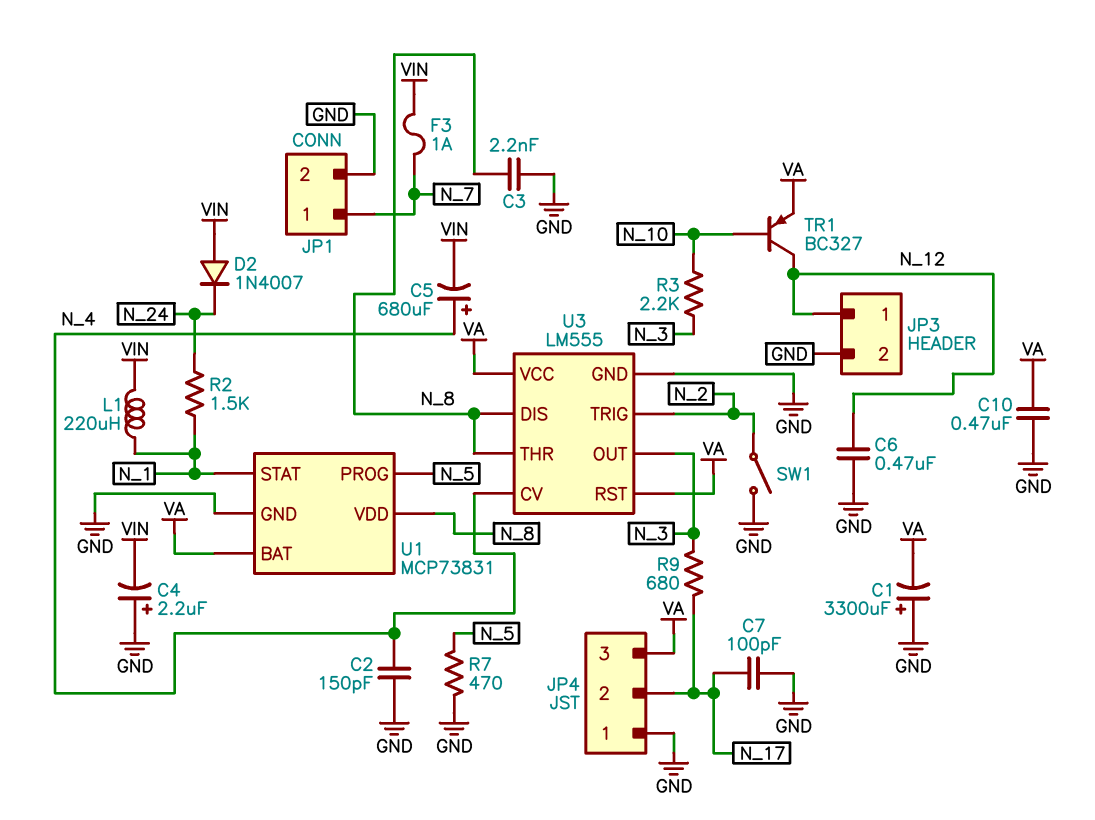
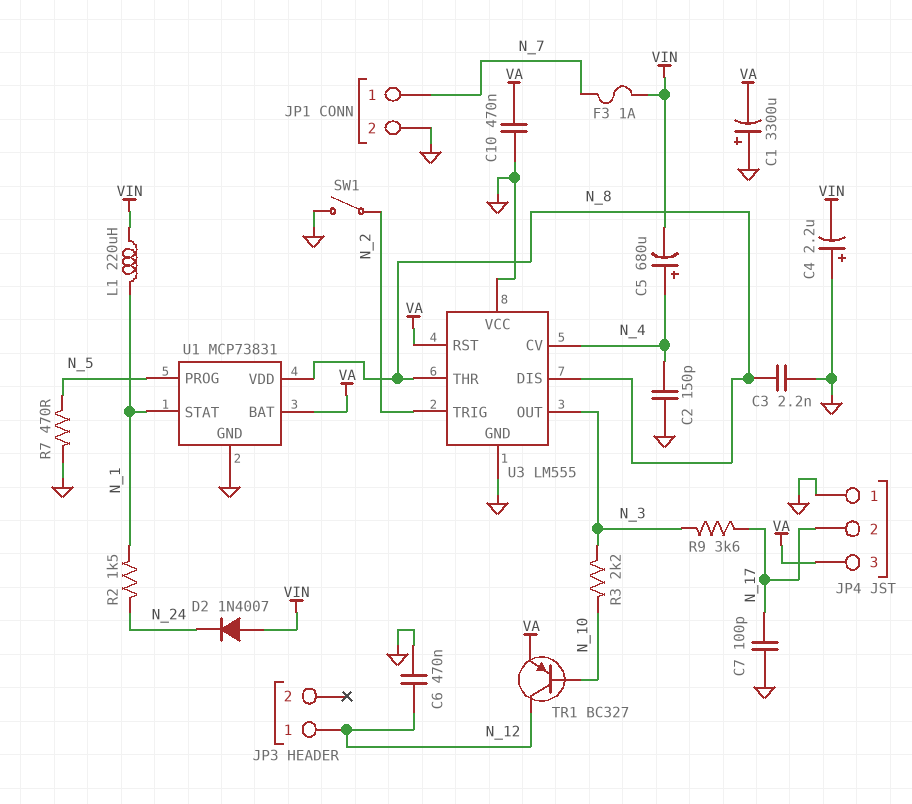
JP3 pin 2: GND -> none
R9: 680 (N_3, N_17) -> 3.6k (N_3, N_17)
U3 pin VCC: VA -> GND

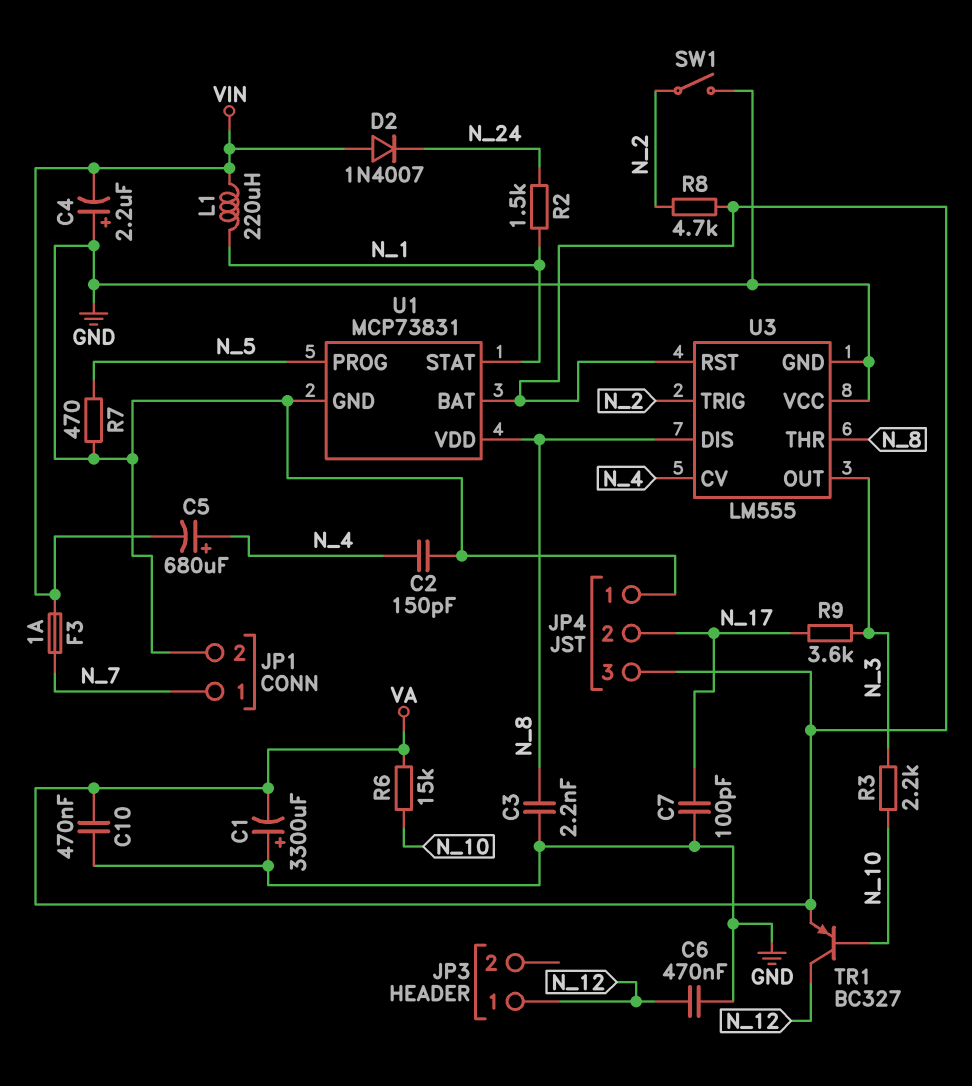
R6: none -> 15k (N_10, VA)
R8: none -> 4.7k (N_2, VA)

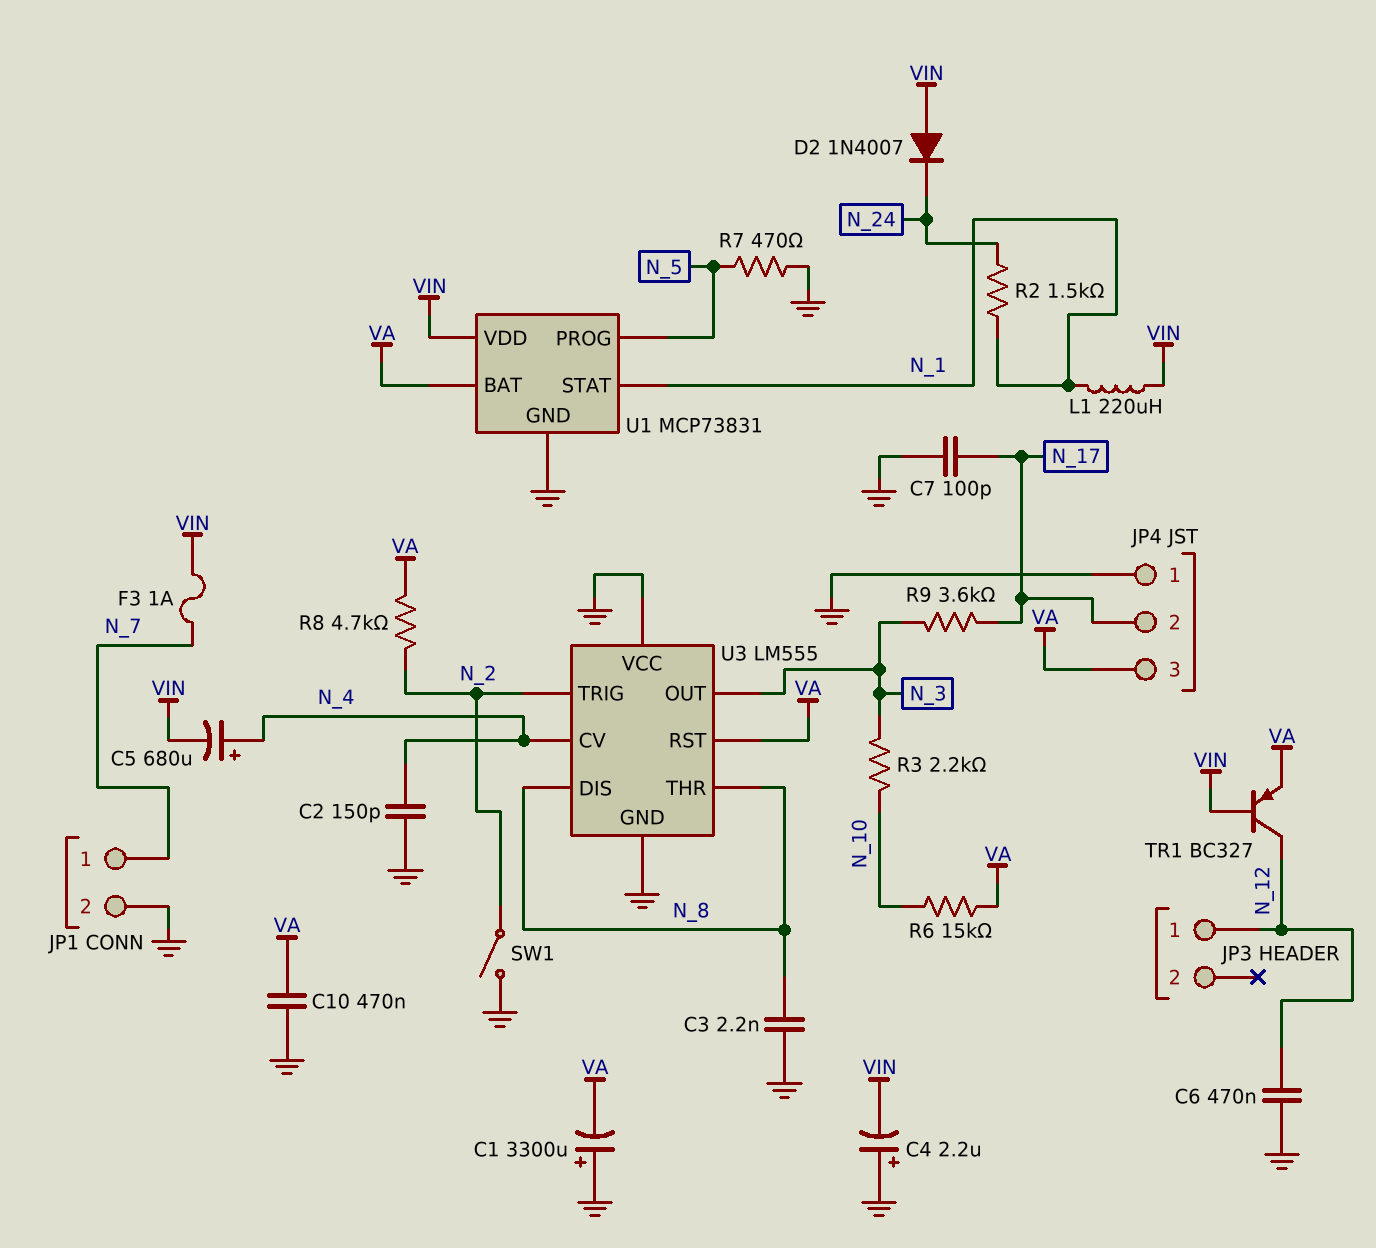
TR1: PNP BC327 (B N_10, C N_12, E VA) -> PNP BC327 (B VIN, C N_12, E VA)
U1 pin VDD: N_8 -> VIN

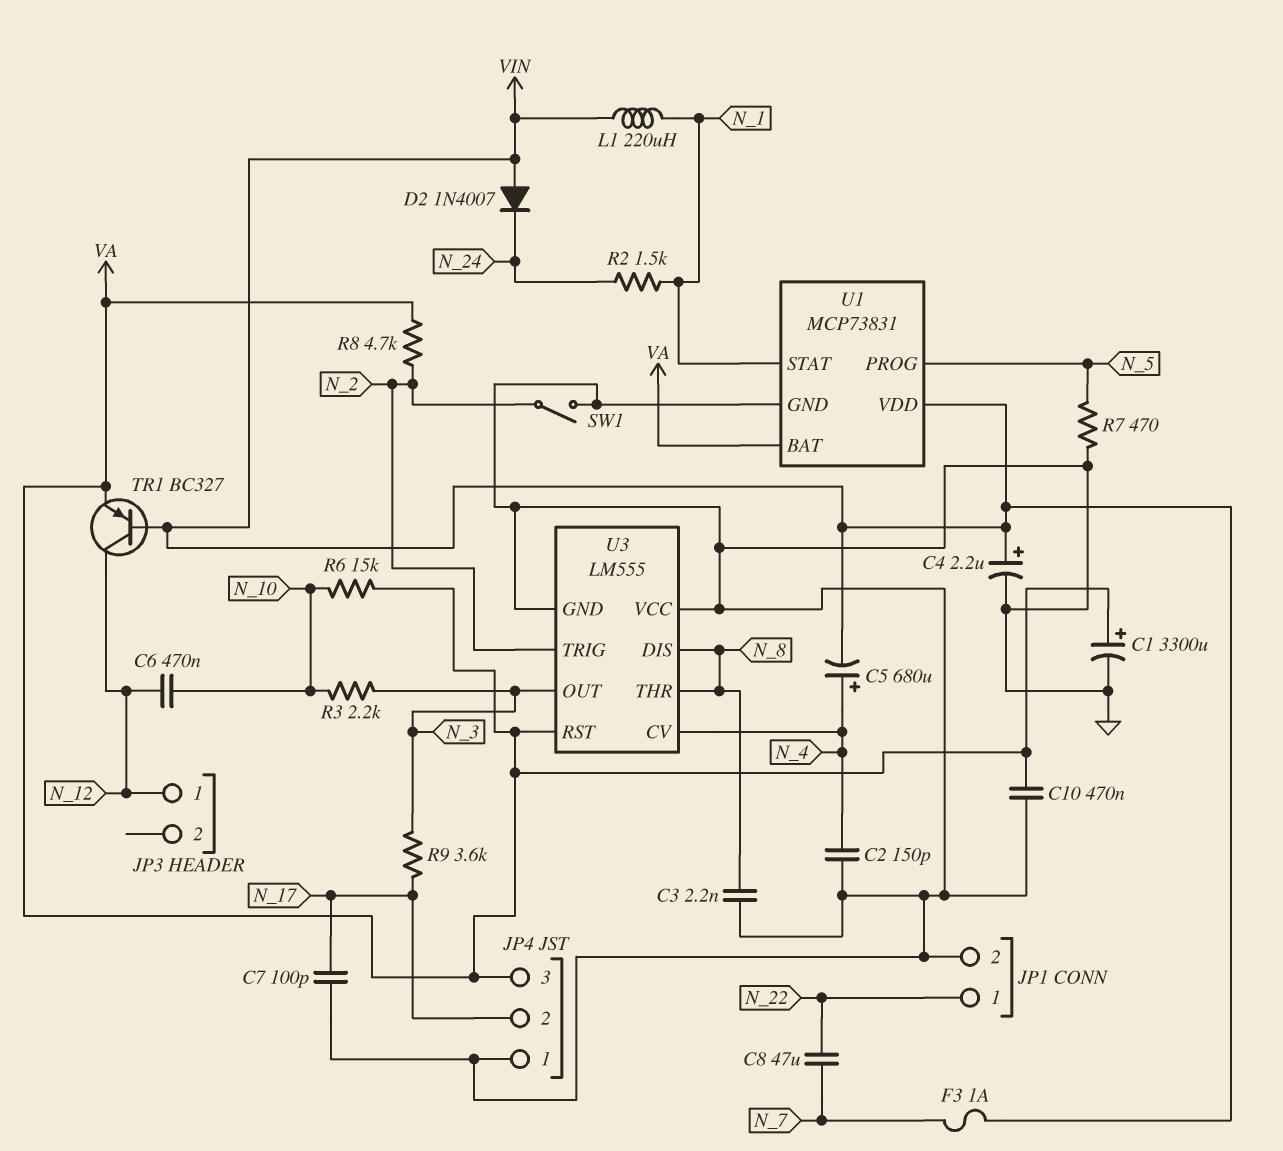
C1: 3300uF (plus GND, minus VA) -> 3300uF (plus VA, minus GND)
C4: 2.2uF (plus GND, minus VIN) -> 2.2uF (plus VIN, minus GND)
C6: 470nF (GND, N_12) -> 470nF (N_10, N_12)
C8: none -> 47uF (N_7, N_22)
JP1 pin 1: N_7 -> N_22

